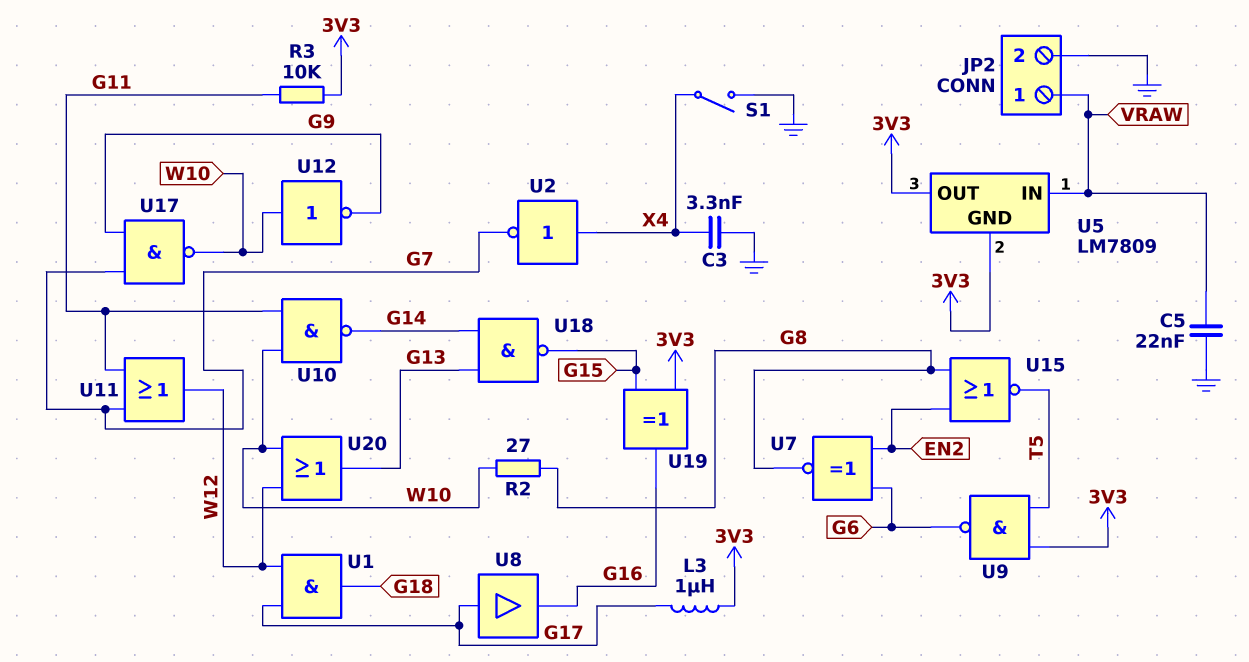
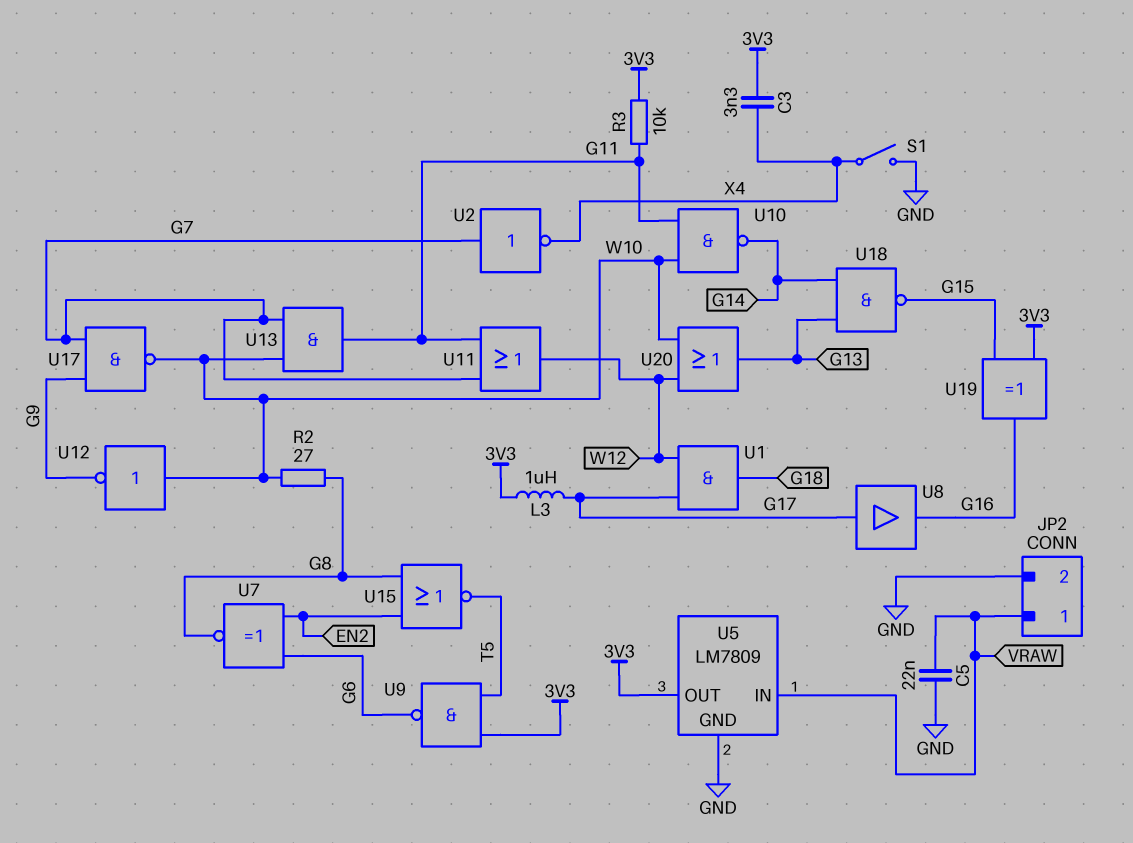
C3: 3.3nF (GND, X4) -> 3.3nF (3V3, X4)
U2: NOT (in X4, out G7) -> NOT (in G7, out X4)
U5 pin GND: 3V3 -> GND
U13: none -> AND (in G7, in W10, out G11)

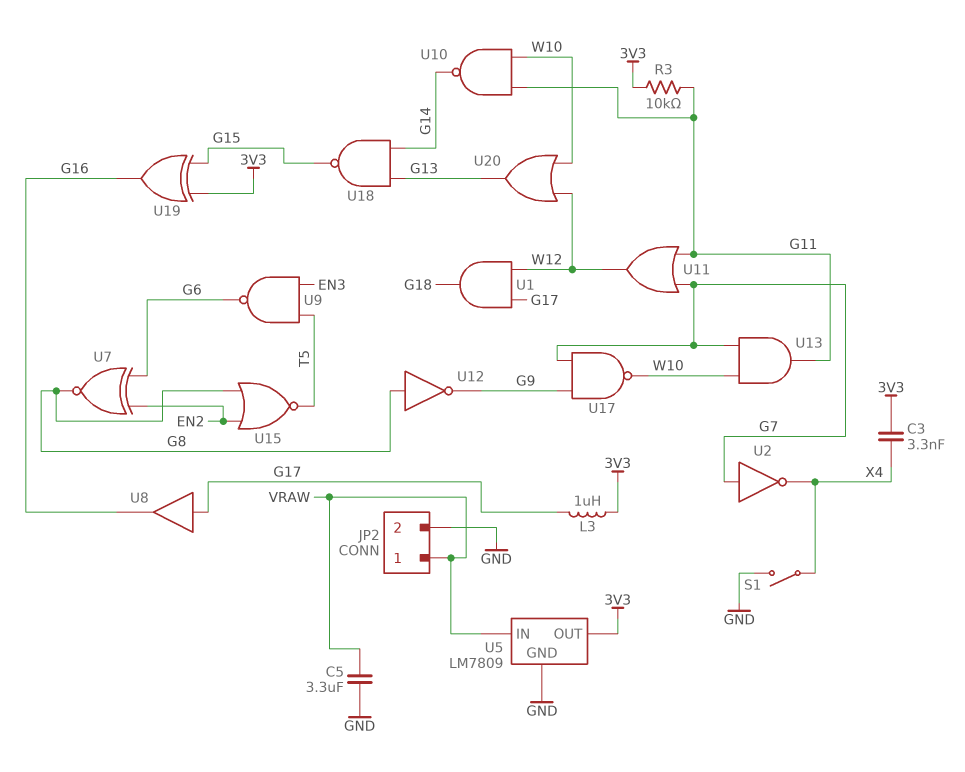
C5: 22nF (GND, VRAW) -> 3.3uF (GND, VRAW)
R2: 27 (G8, W10) -> none
U9: NAND (in 3V3, in T5, out G6) -> NAND (in EN3, in T5, out G6)
U12: NOT (in W10, out G9) -> NOT (in G8, out G9)

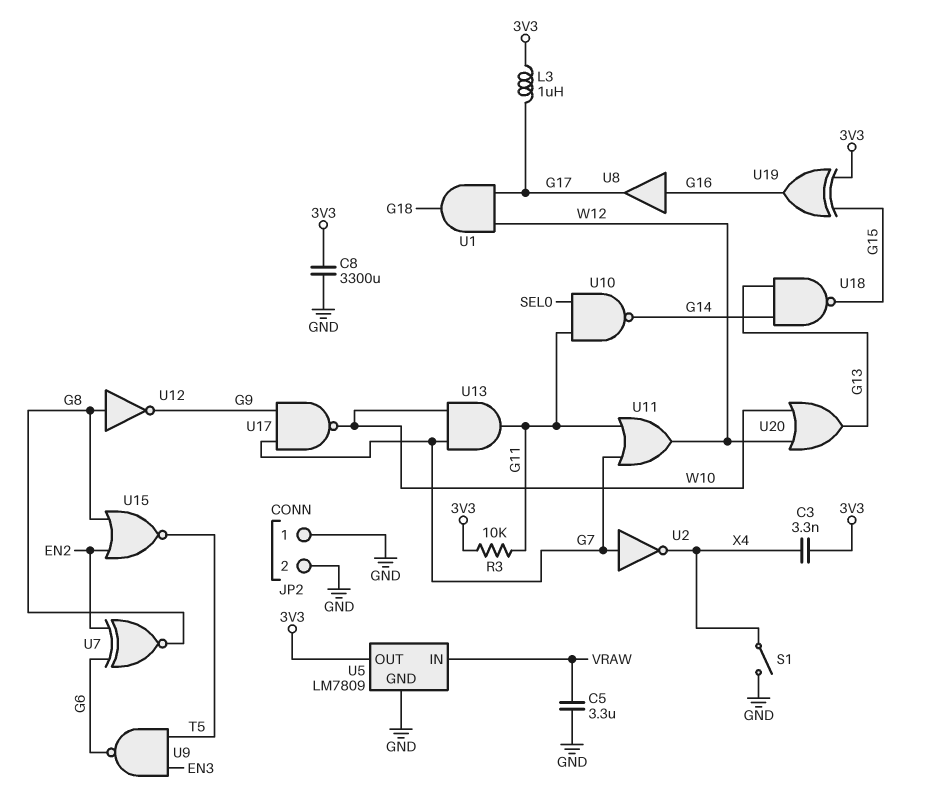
C8: none -> 3300uF (3V3, GND)
JP2 pin 1: VRAW -> GND
U8: buffer (in G17, out G16) -> buffer (in G16, out G17)
U10: NAND (in G11, in W10, out G14) -> NAND (in G11, in SEL0, out G14)

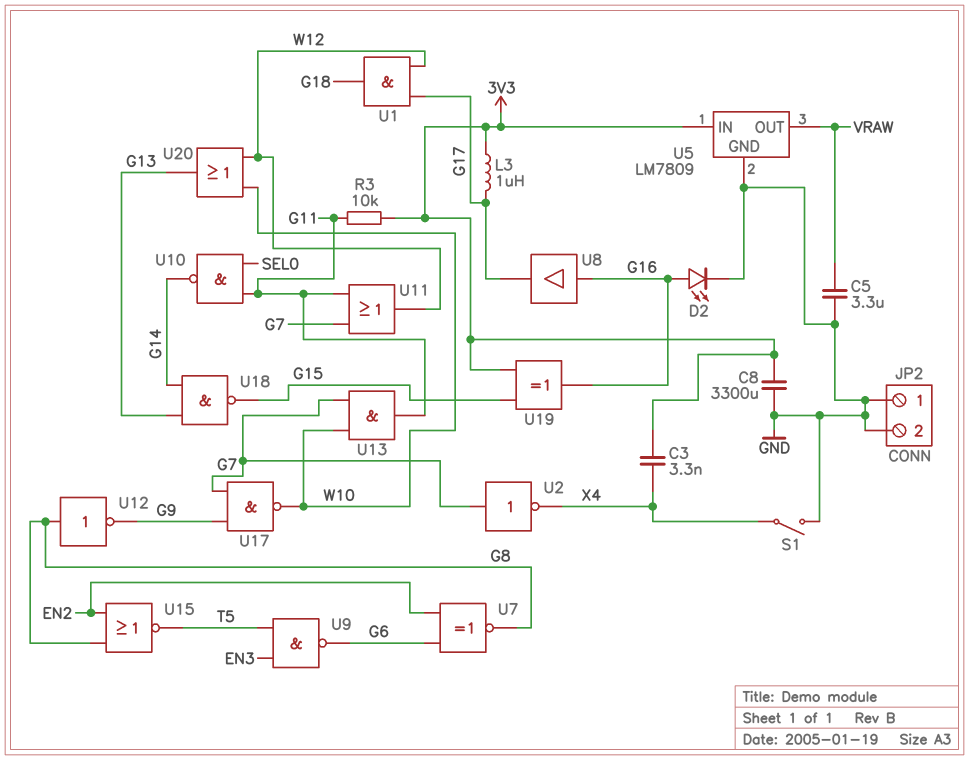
D2: none -> LED (A G16, K GND)
U5 pin IN: VRAW -> 3V3
U5 pin OUT: 3V3 -> VRAW

